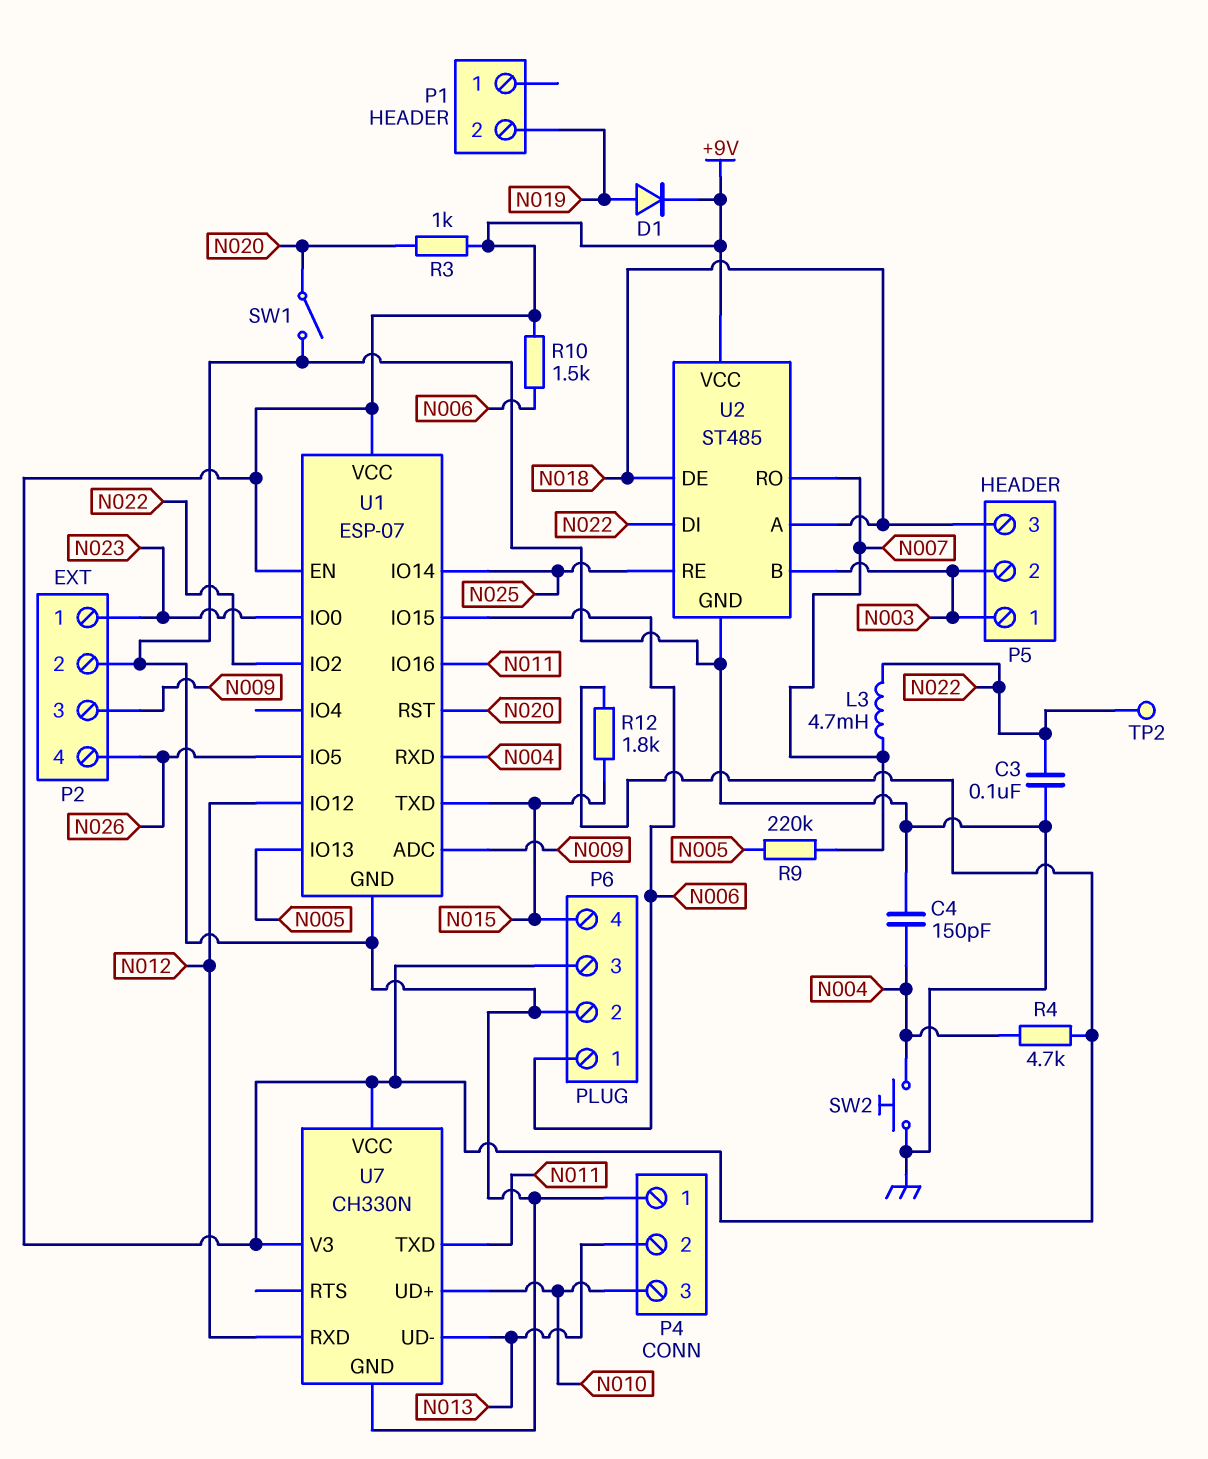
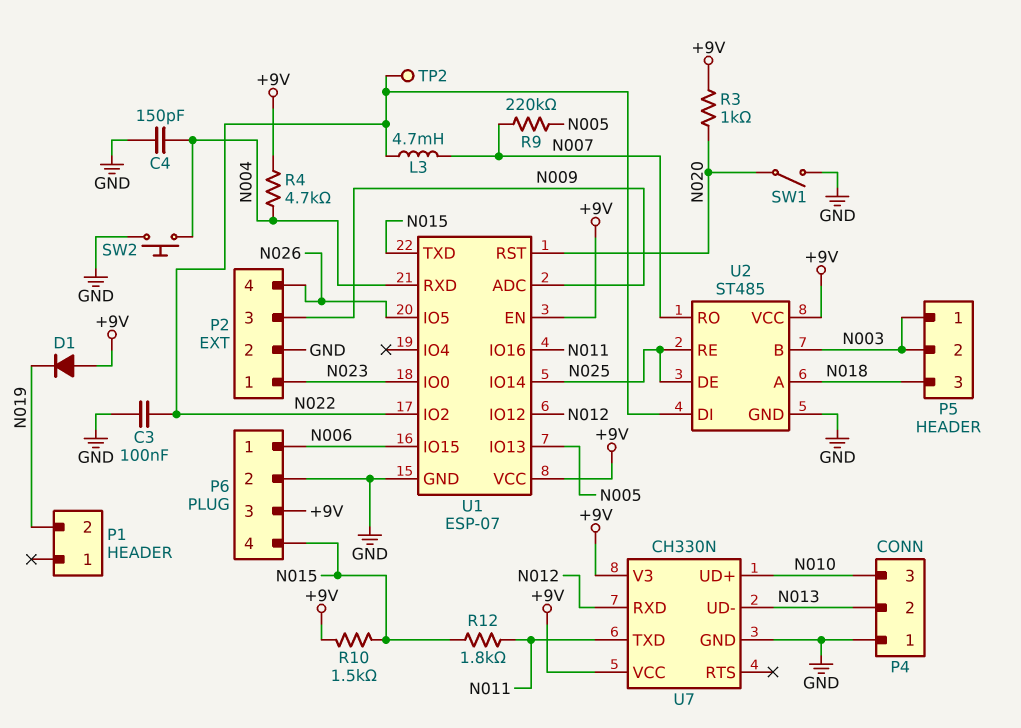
D1: diode (A N019, K +9V) -> diode (A +9V, K N019)
R10: 1.5k (+9V, N006) -> 1.5k (+9V, N015)
R12: 1.8k (+9V, N015) -> 1.8k (N011, N015)
U2 pin DE: N018 -> N025

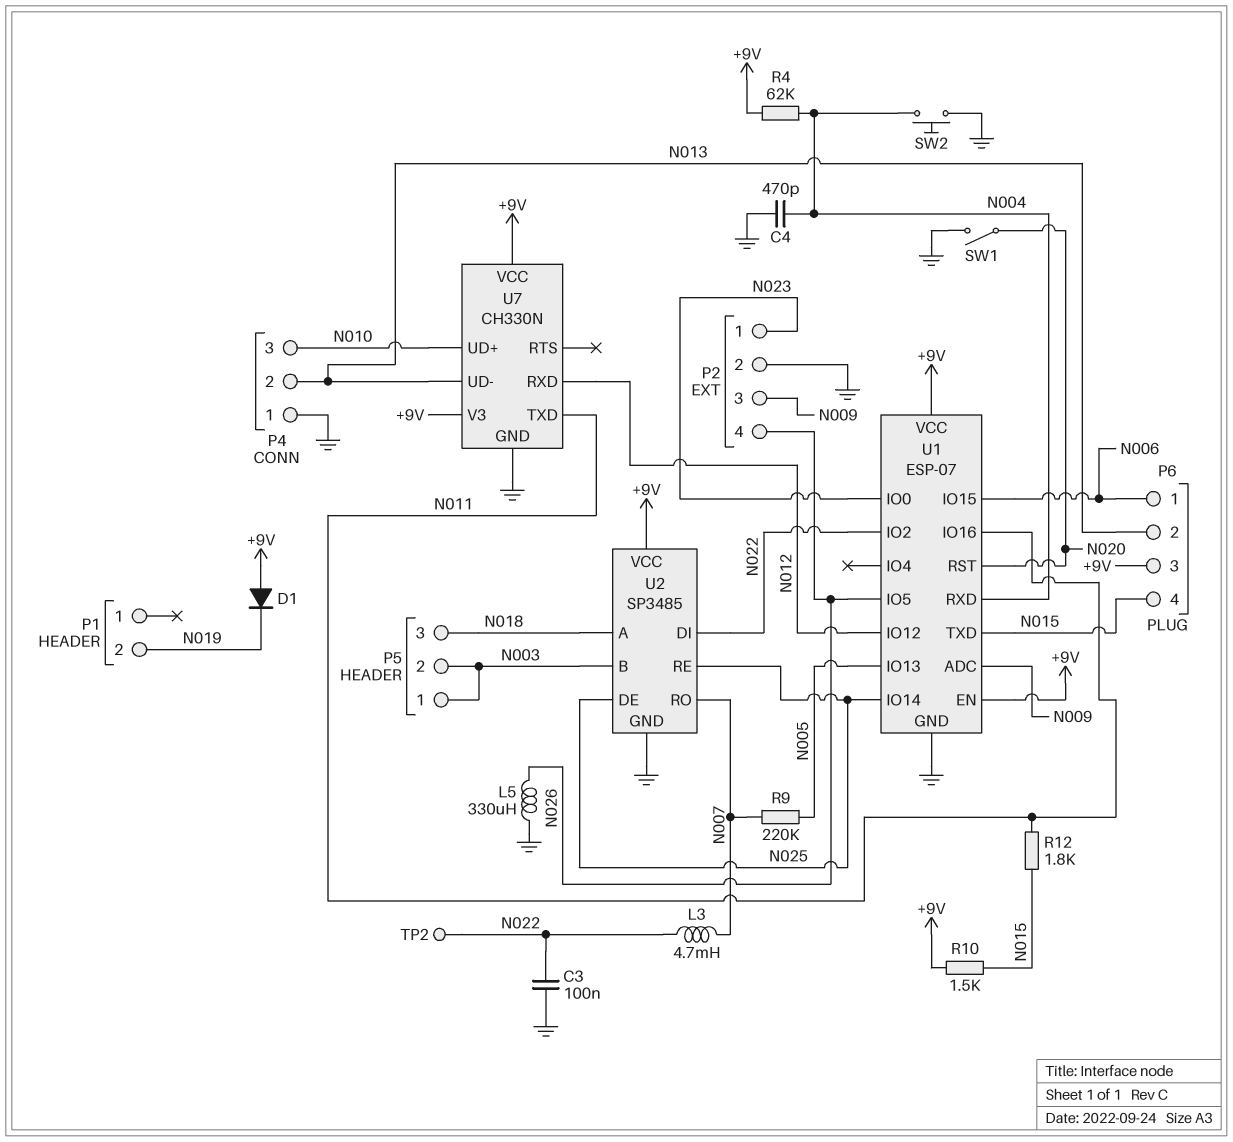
C4: 150pF (GND, N004) -> 470pF (GND, N004)
L5: none -> 330uH (GND, N026)
P6 pin 2: GND -> N013
R3: 1k (+9V, N020) -> none
R4: 4.7k (+9V, N004) -> 62k (+9V, N004)
U2: ST485 -> SP3485

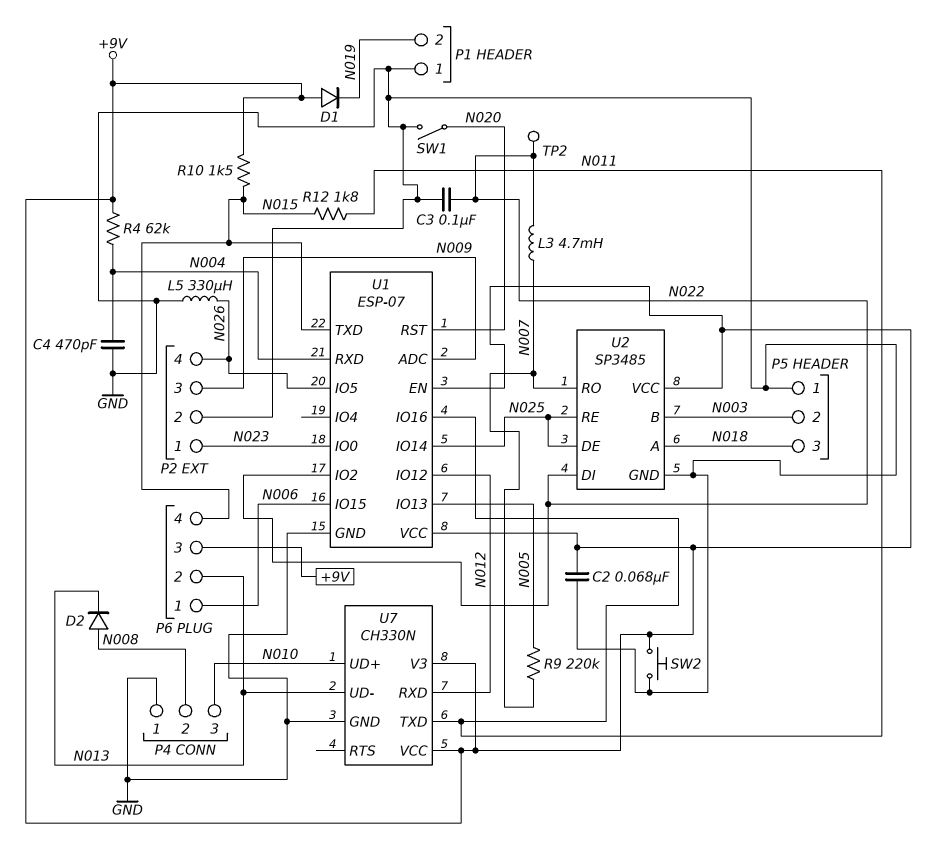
C2: none -> 68nF (+9V, GND)
D2: none -> diode (A N008, K N013)
P1 pin 1: none -> GND
P4 pin 2: N013 -> N008
P5 pin 1: N003 -> GND
SW2: button (GND, N004) -> button (+9V, GND)

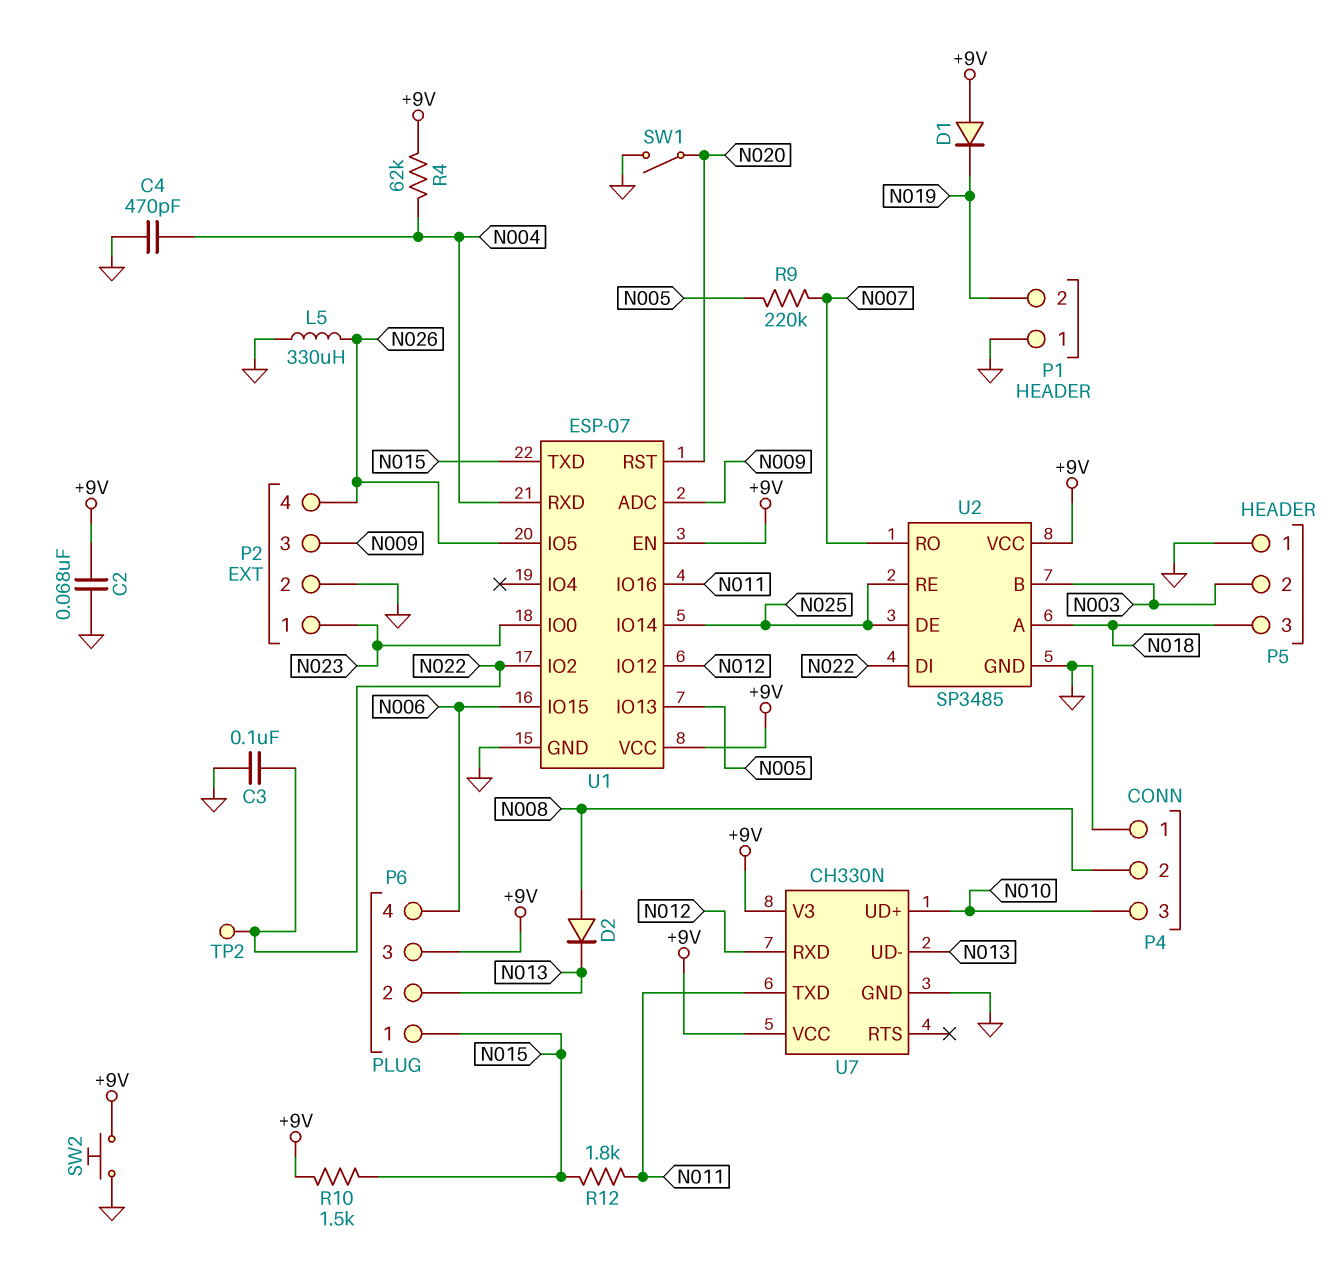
L3: 4.7mH (N007, N022) -> none
P6 pin 1: N006 -> N015
P6 pin 4: N015 -> N006

